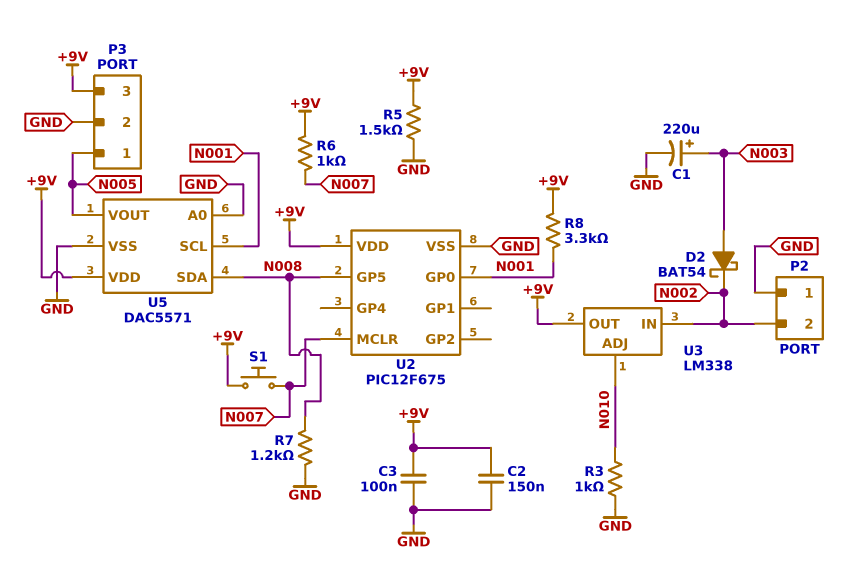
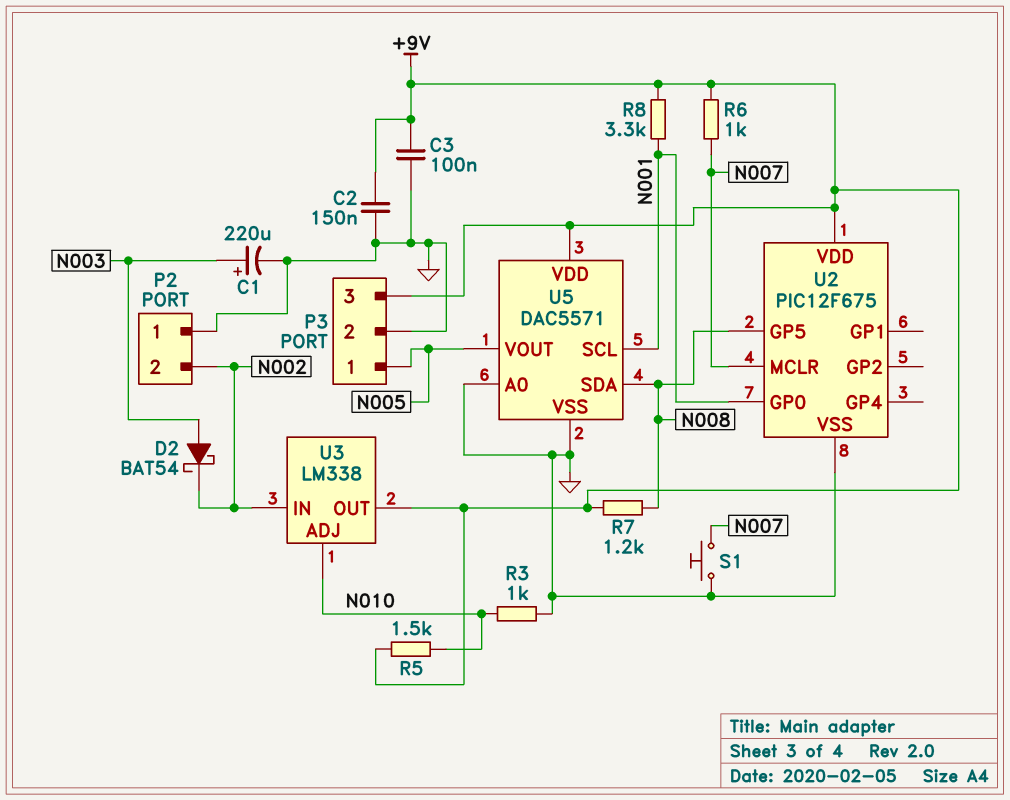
R5: 1.5k (+9V, GND) -> 1.5k (+9V, N010)
R7: 1.2k (GND, N008) -> 1.2k (+9V, N008)
S1: button (+9V, N007) -> button (GND, N007)

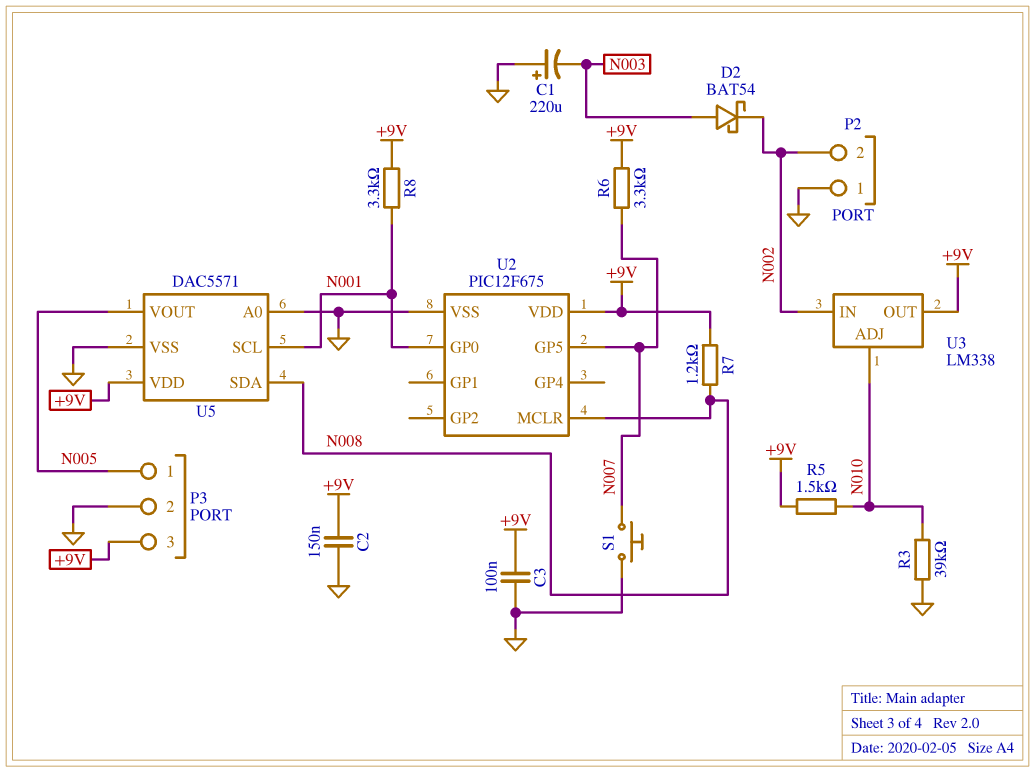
C1: 220uF (plus N003, minus GND) -> 220uF (plus GND, minus N003)
R3: 1k (GND, N010) -> 39k (GND, N010)
R6: 1k (+9V, N007) -> 3.3k (+9V, N007)
U2 pin GP5: N008 -> N007
U2 pin MCLR: N007 -> N008

